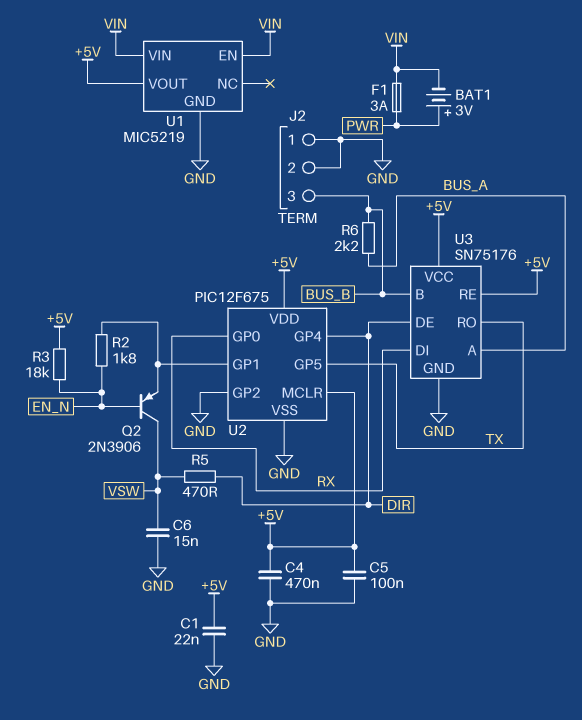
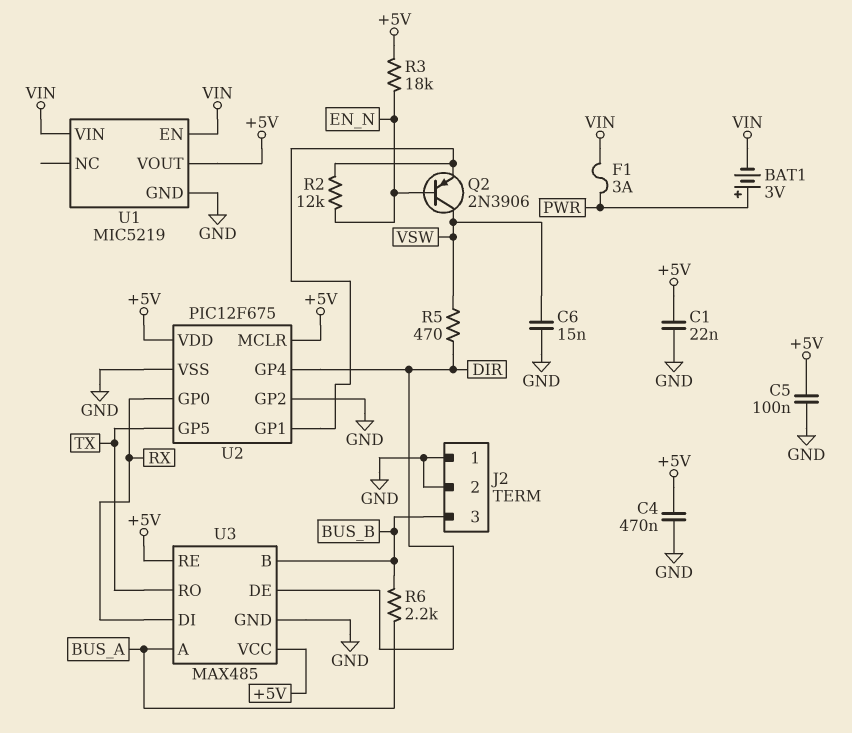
R2: 1.8k (EN_N, U2/GP1) -> 12k (EN_N, U2/GP1)
U3: SN75176 -> MAX485

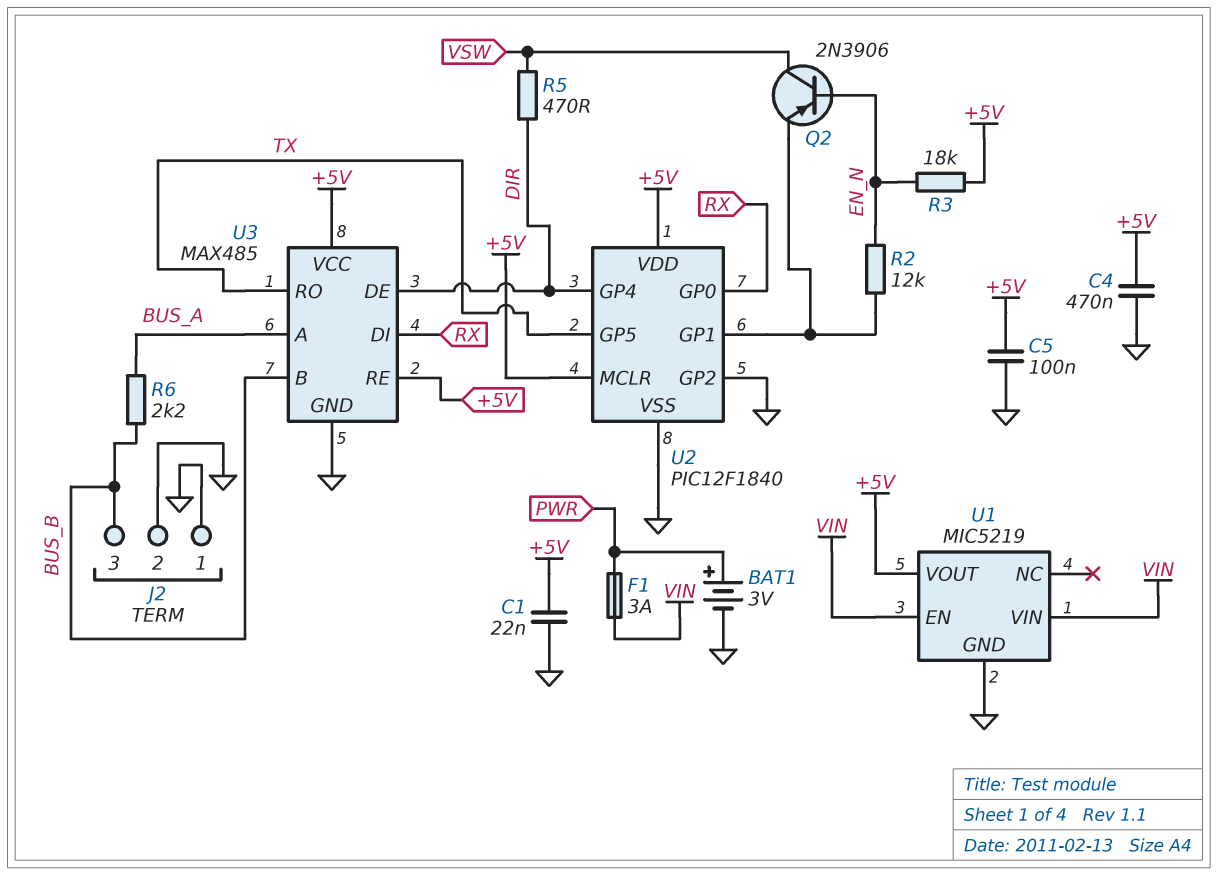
BAT1: 3V (plus PWR, minus VIN) -> 3V (plus PWR, minus GND)
C6: 15nF (GND, VSW) -> none
U2: PIC12F675 -> PIC12F1840

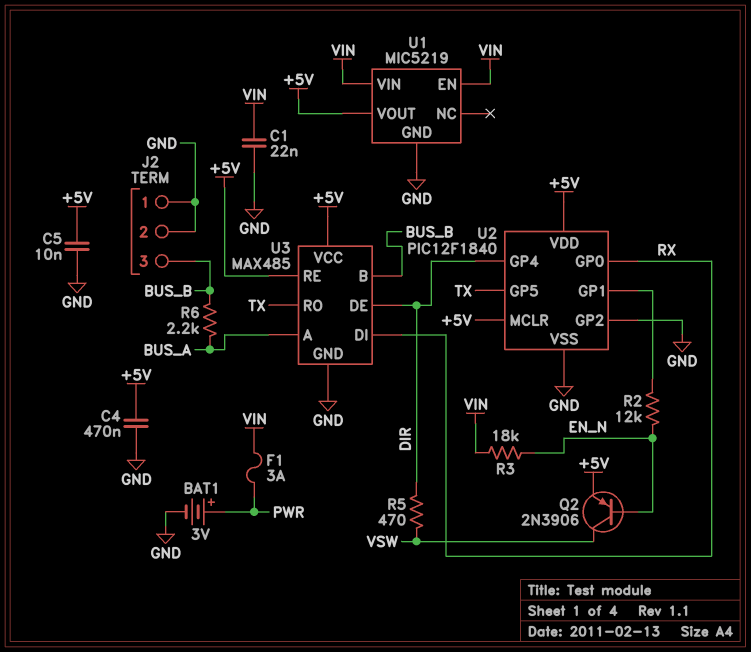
C1: 22nF (+5V, GND) -> 22nF (GND, VIN)
C5: 100nF (+5V, GND) -> 10nF (+5V, GND)
Q2: PNP 2N3906 (B EN_N, C VSW, E U2/GP1) -> PNP 2N3906 (B EN_N, C VSW, E +5V)
R3: 18k (+5V, EN_N) -> 18k (EN_N, VIN)

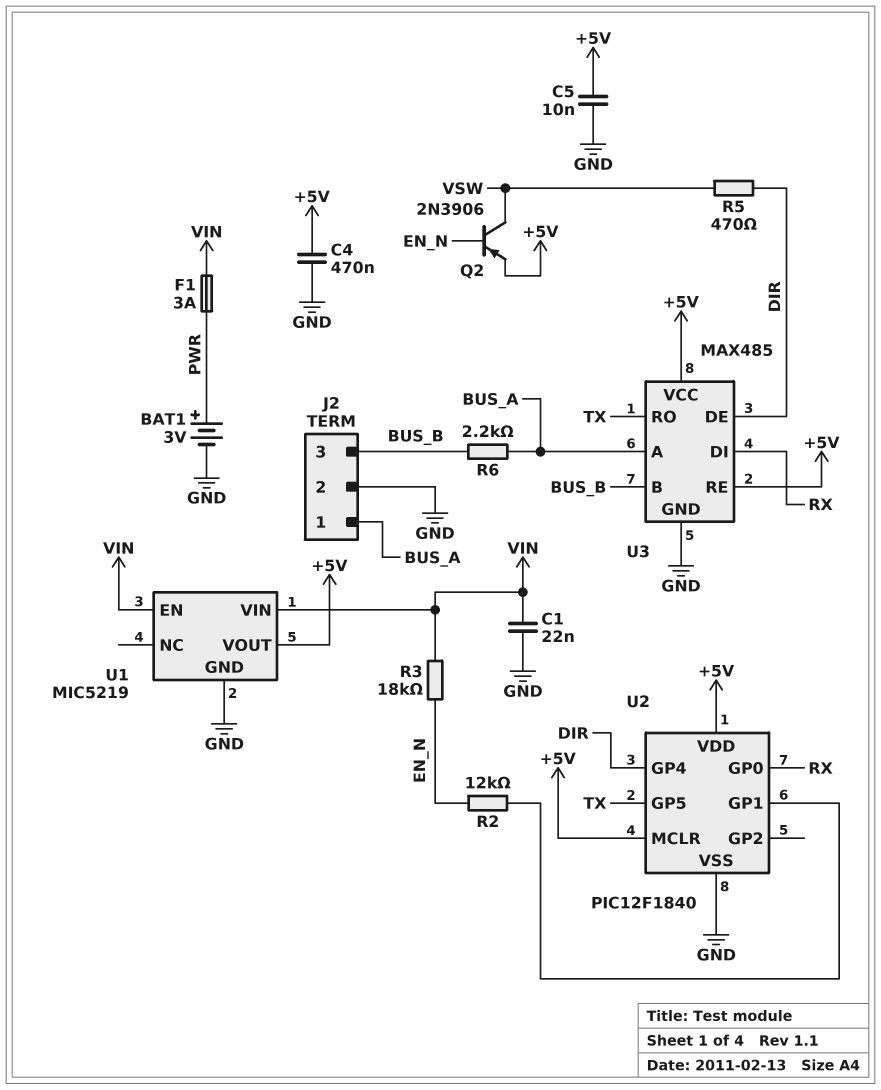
J2 pin 1: GND -> BUS_A
U2 pin GP2: GND -> none

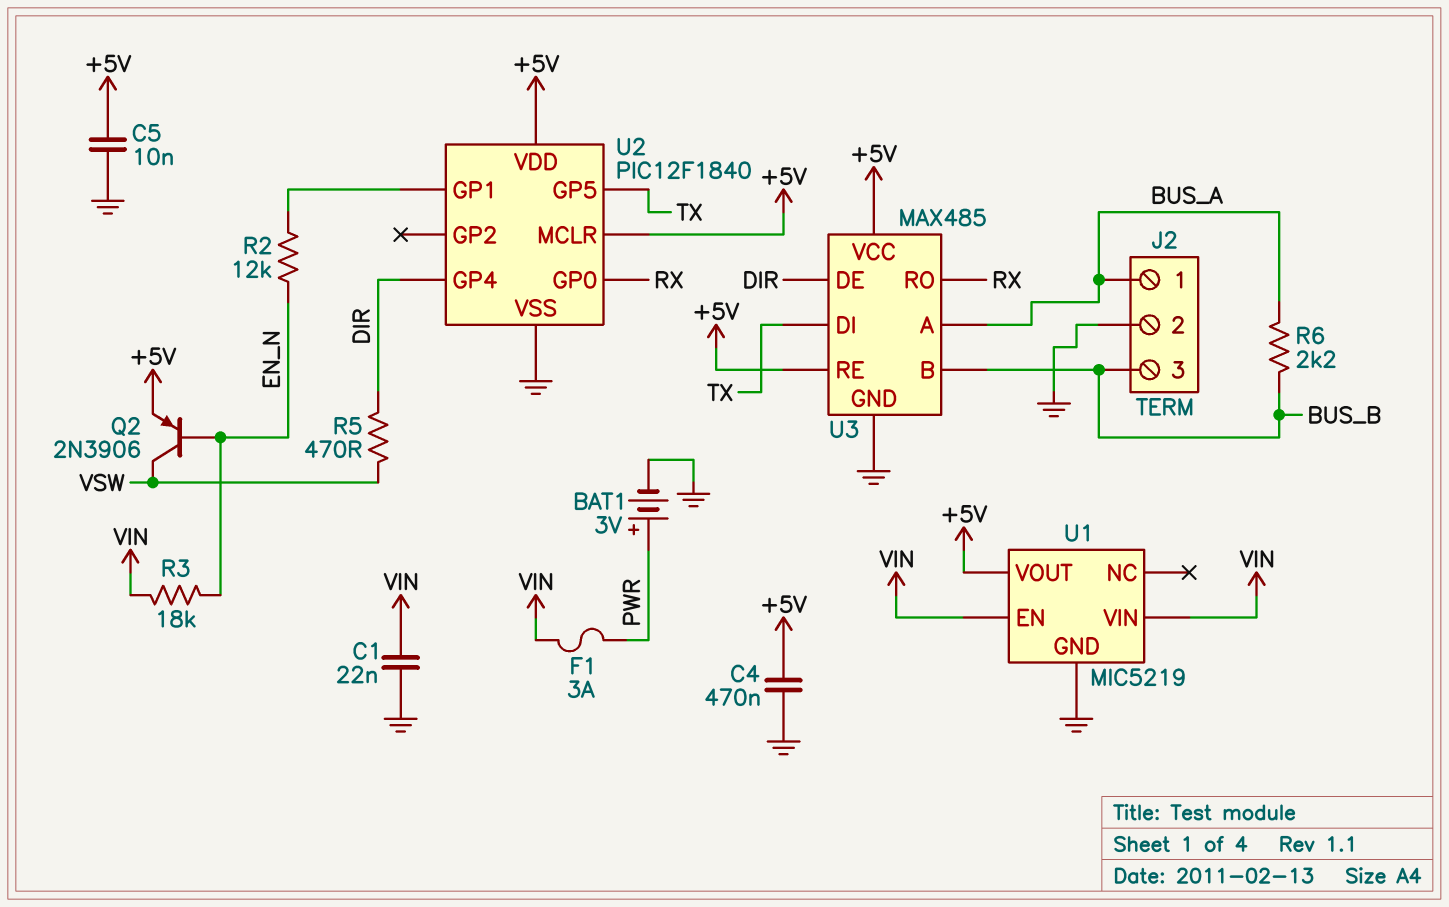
U3 pin DI: RX -> TX
U3 pin RO: TX -> RX

